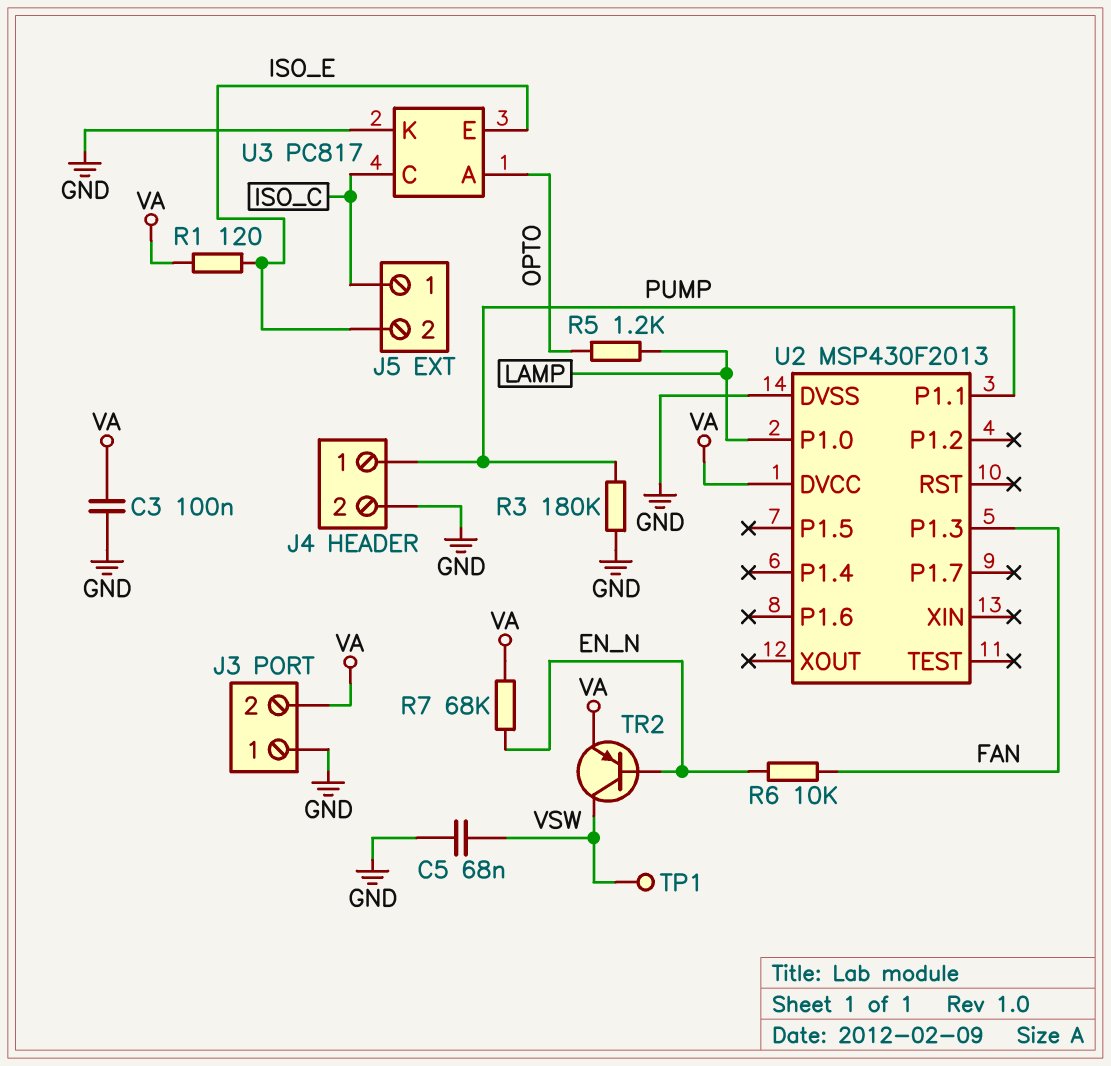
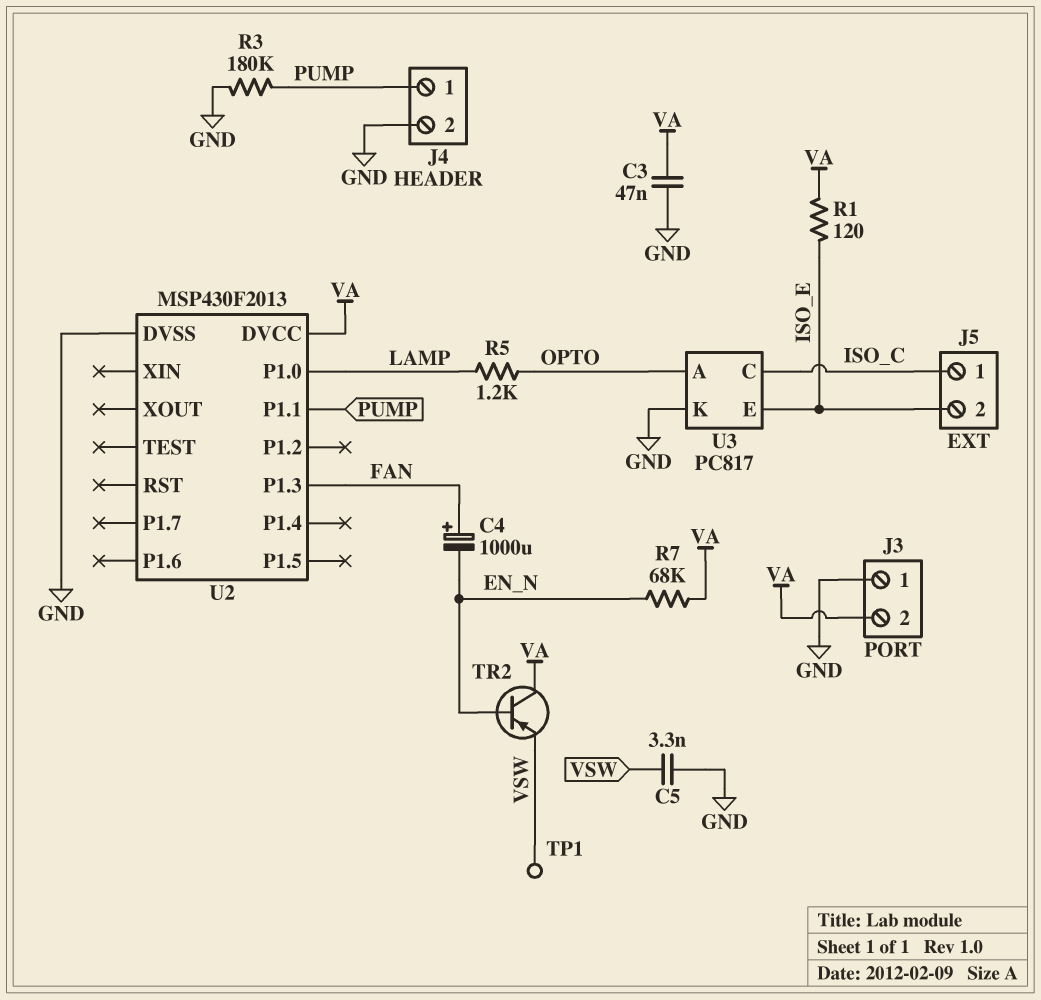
C3: 100nF (GND, VA) -> 47nF (GND, VA)
C4: none -> 1000uF (plus FAN, minus EN_N)
C5: 68nF (GND, VSW) -> 3.3nF (GND, VSW)
R6: 10k (EN_N, FAN) -> none
TR2: PNP (B EN_N, C VSW, E VA) -> PNP (B EN_N, C VA, E VSW)

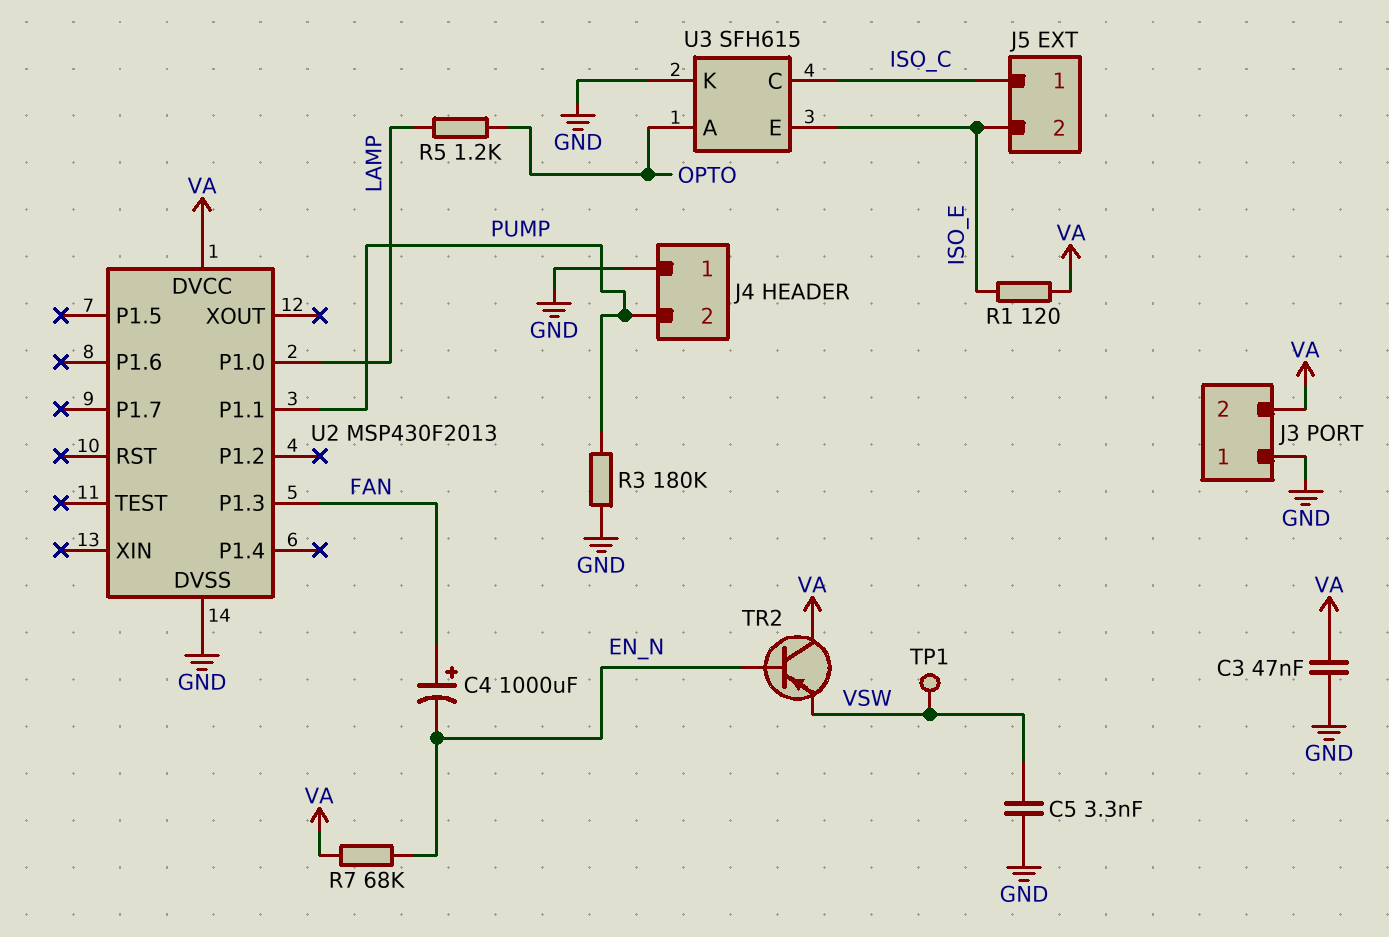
J4 pin 1: PUMP -> GND
J4 pin 2: GND -> PUMP
U3: PC817 -> SFH615

